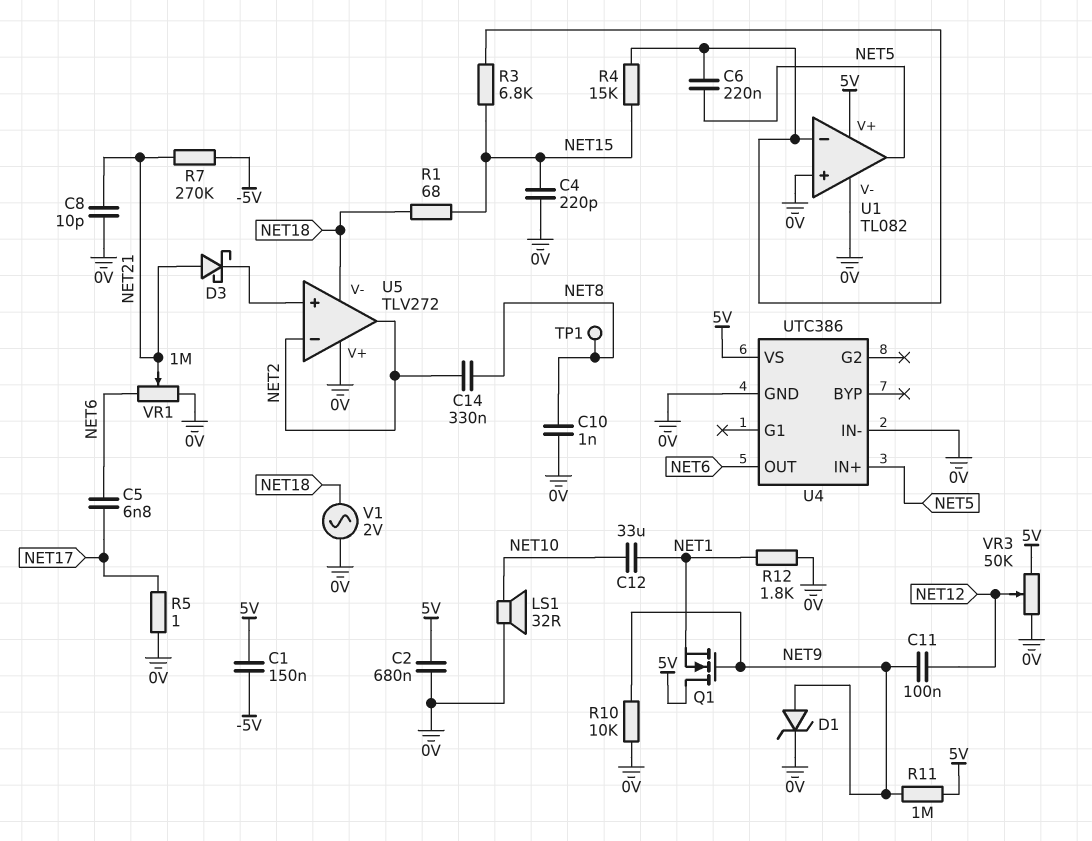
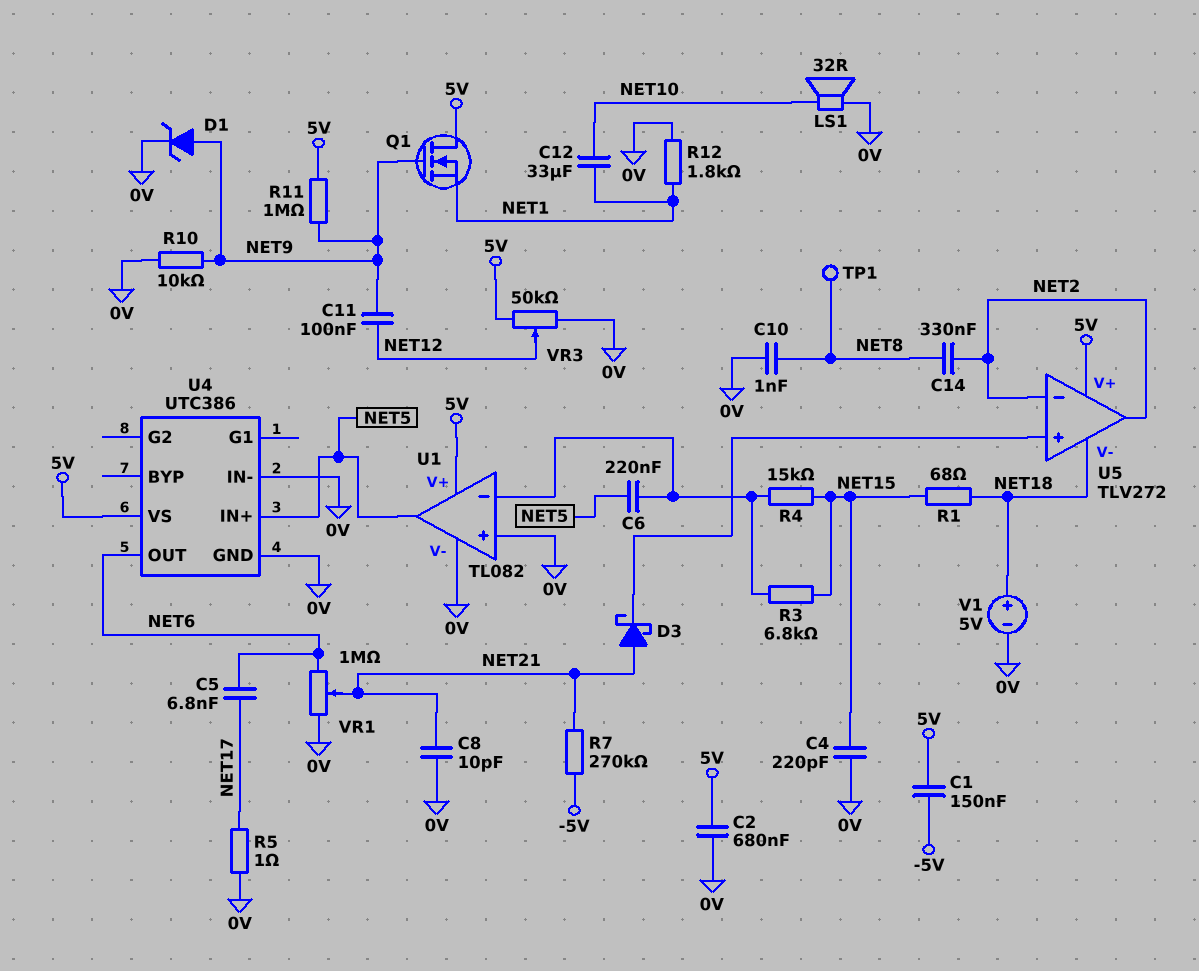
U5 pin V+: 0V -> 5V
V1: AC 2V (0V, NET18) -> 5V (plus NET18, minus 0V)

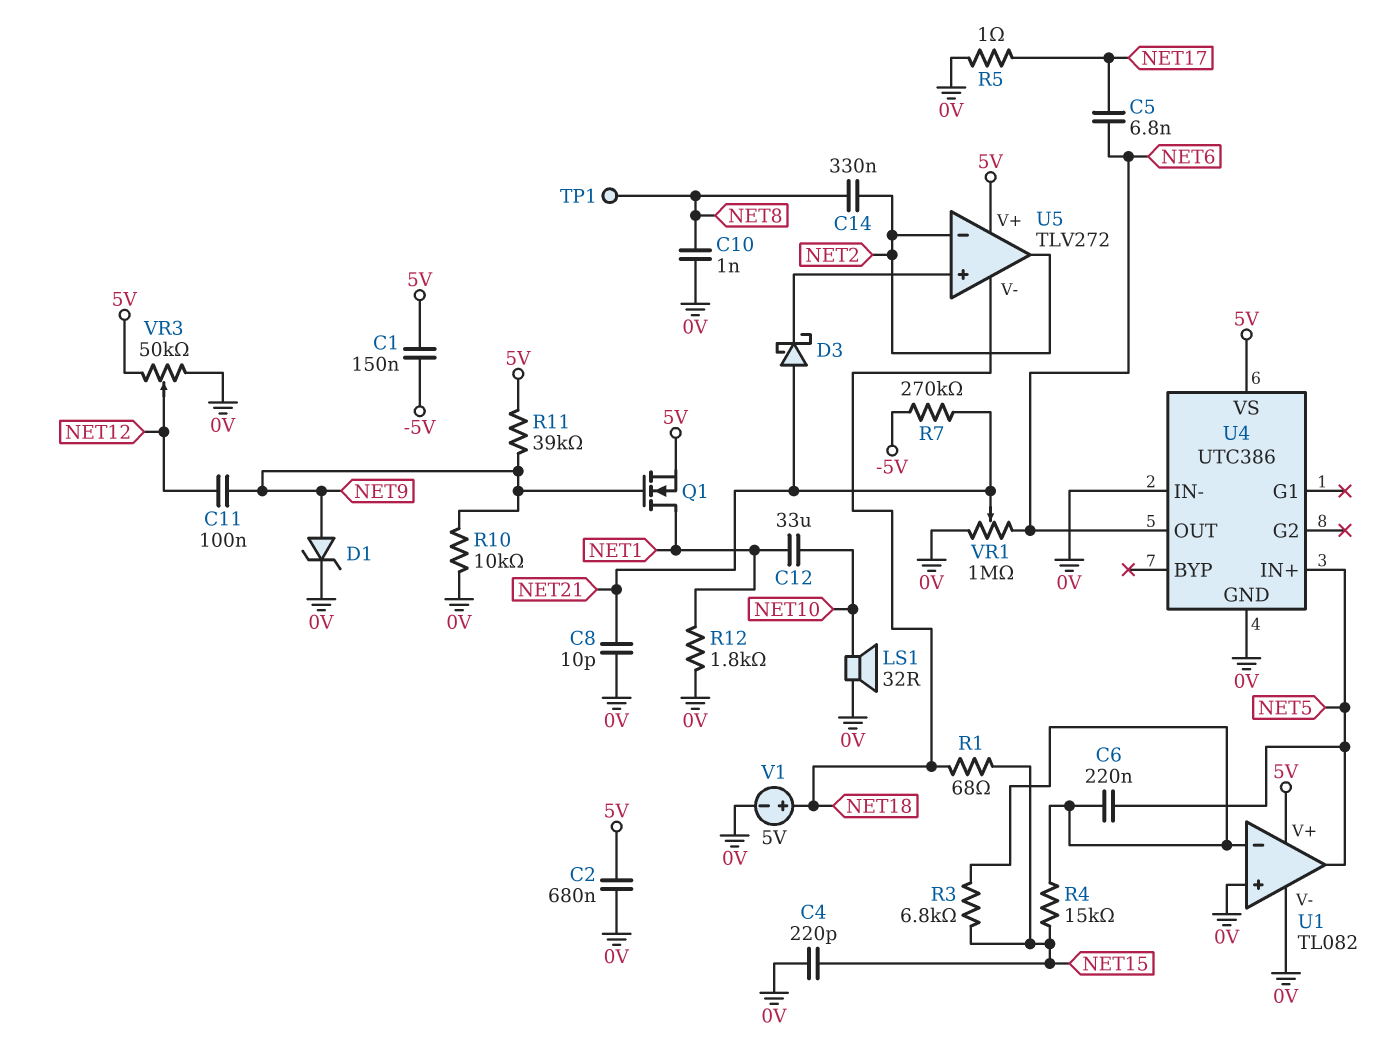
Q1: NMOS (G NET9, D 5V, S NET1) -> NMOS (G NET9, D NET1, S 5V)
R11: 1M (5V, NET9) -> 39k (5V, NET9)

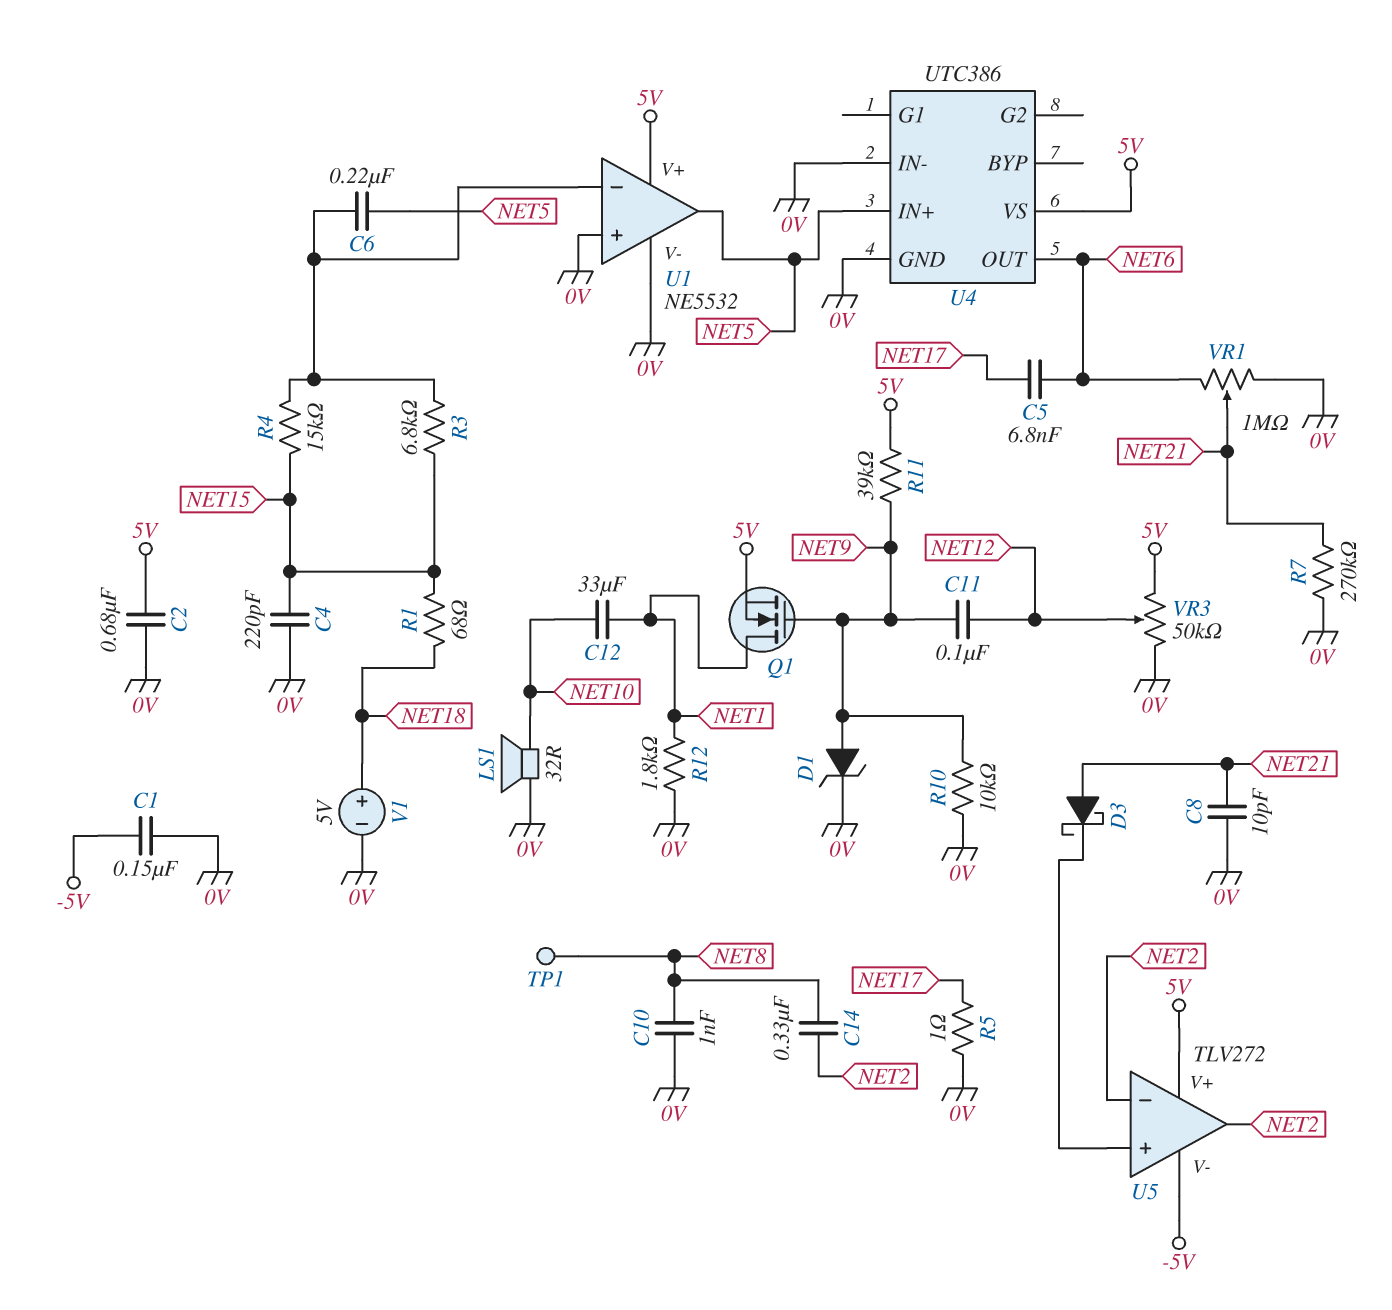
C1: 150nF (-5V, 5V) -> 150nF (-5V, 0V)
R7: 270k (-5V, NET21) -> 270k (0V, NET21)
U1: TL082 -> NE5532
U5 pin V-: NET18 -> -5V

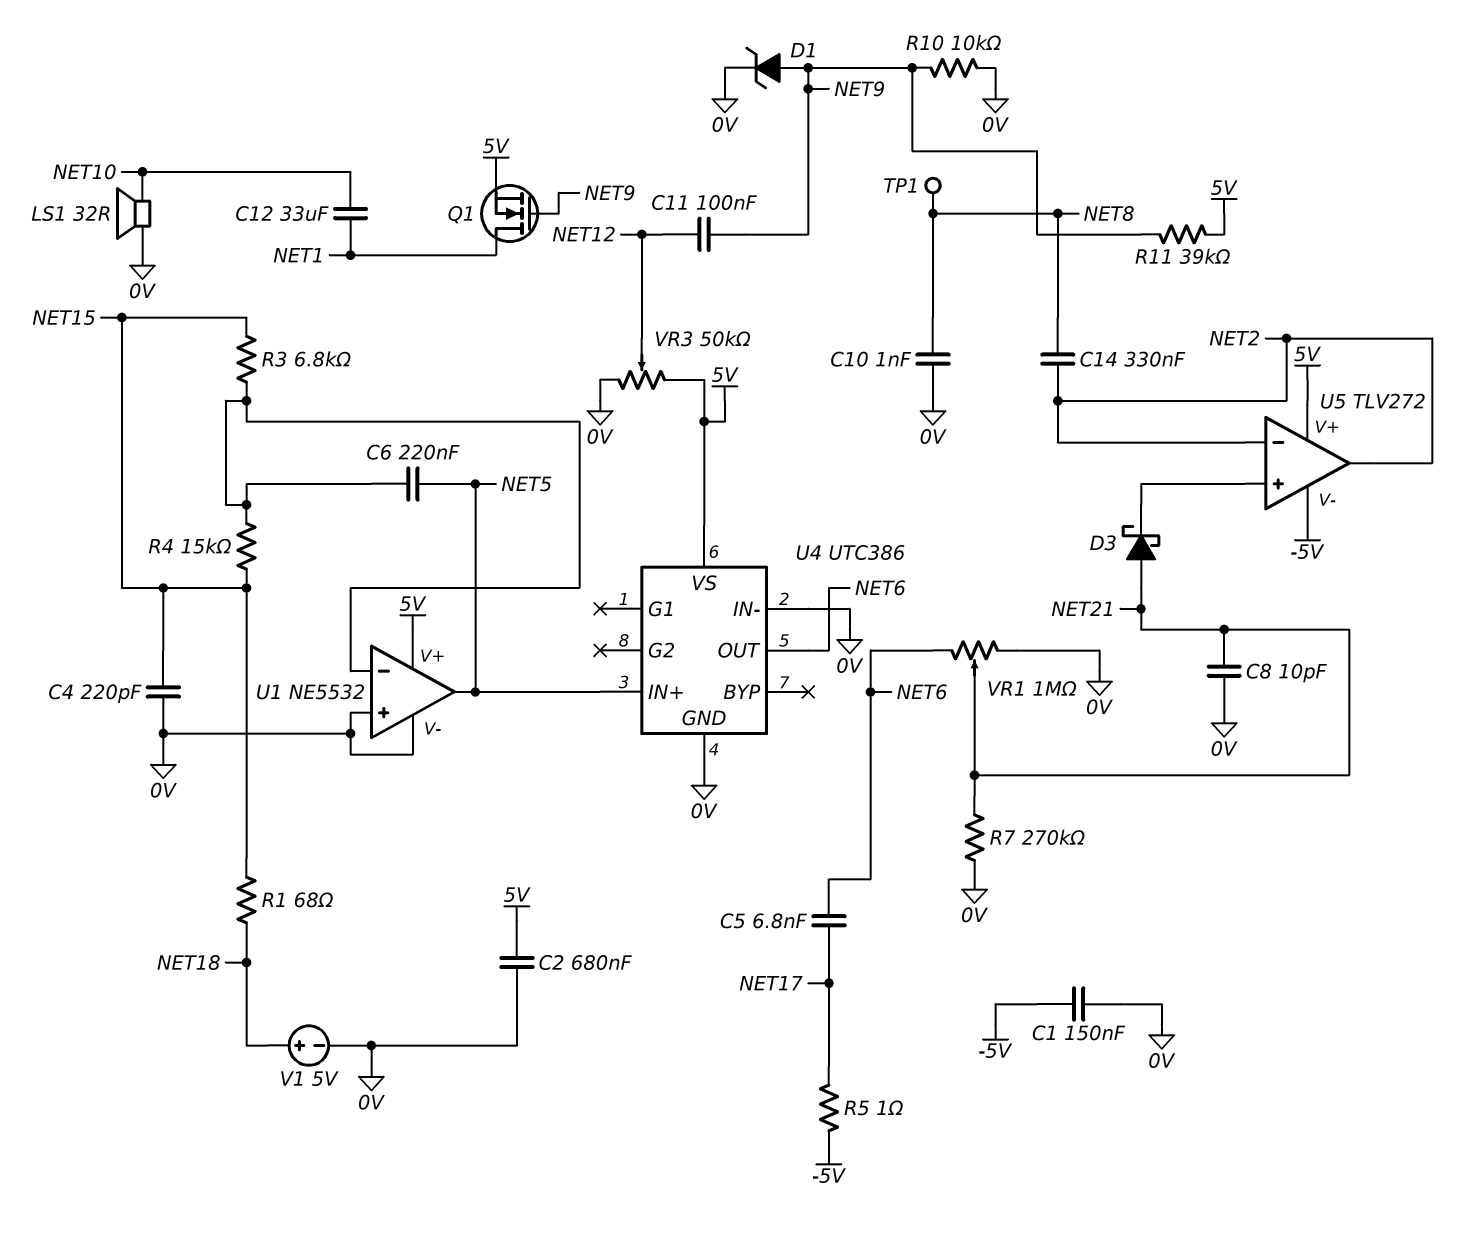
R5: 1 (0V, NET17) -> 1 (-5V, NET17)
R12: 1.8k (0V, NET1) -> none

